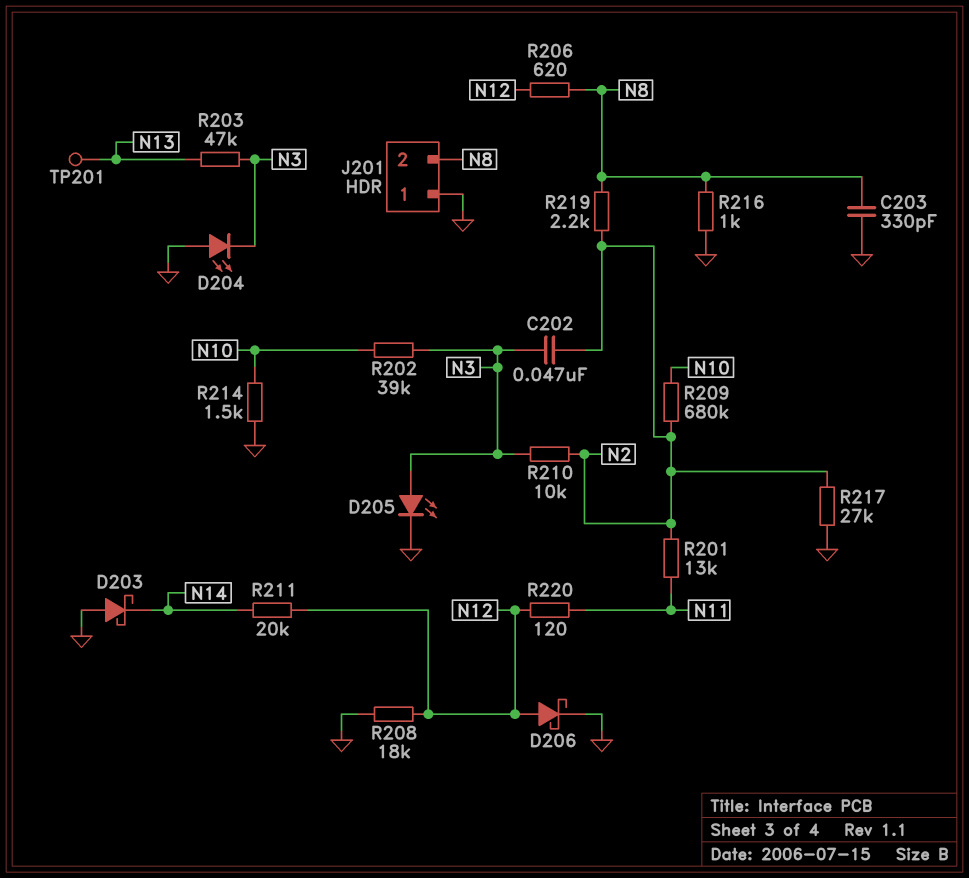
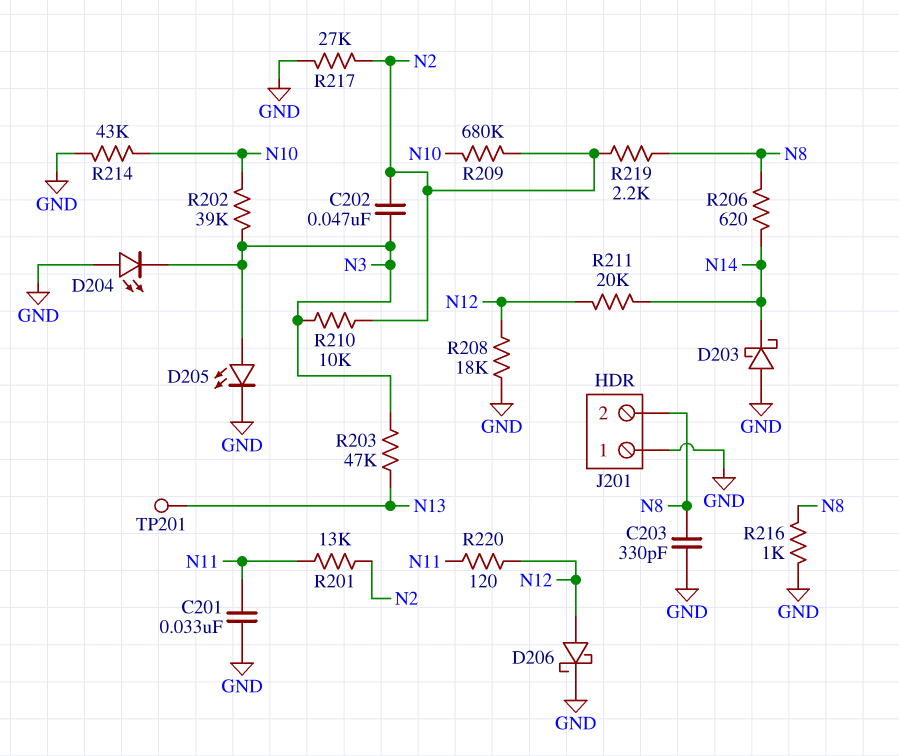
C201: none -> 33nF (GND, N11)
R206: 620 (N8, N12) -> 620 (N8, N14)
R214: 1.5k (GND, N10) -> 43k (GND, N10)

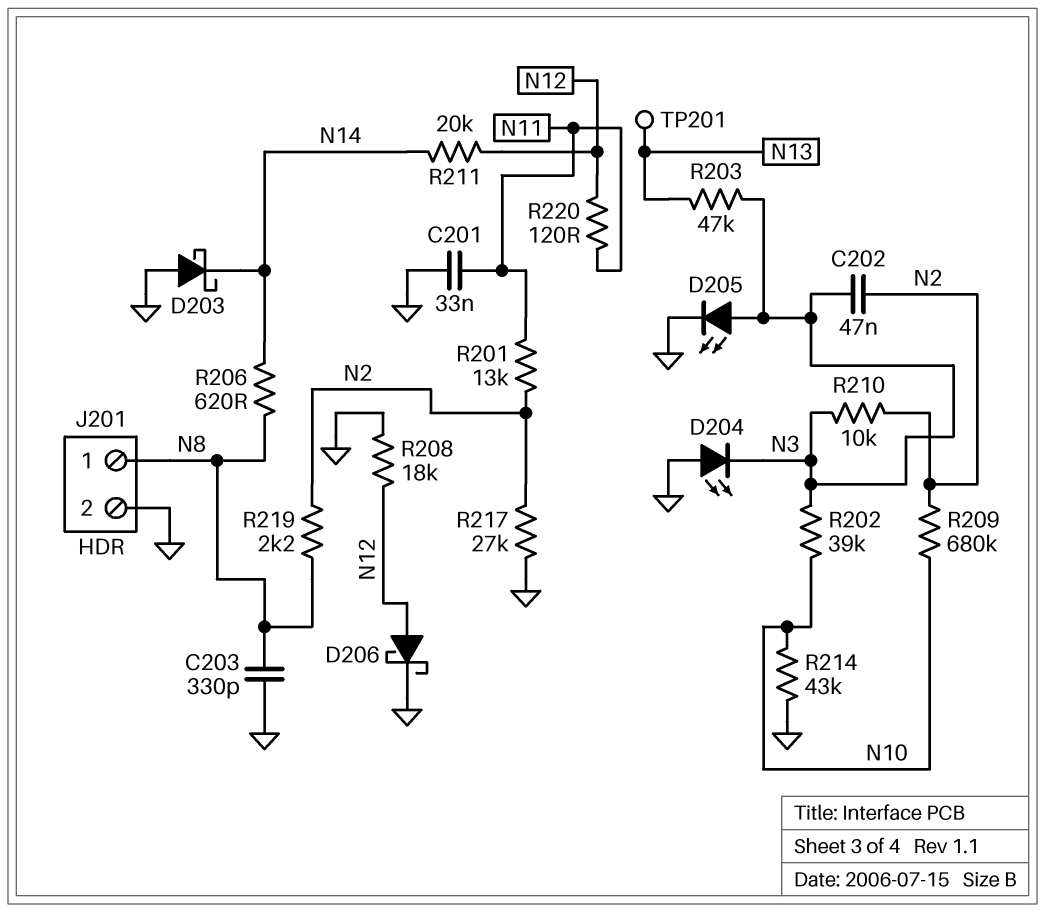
J201 pin 1: GND -> N8
J201 pin 2: N8 -> GND
R216: 1k (GND, N8) -> none

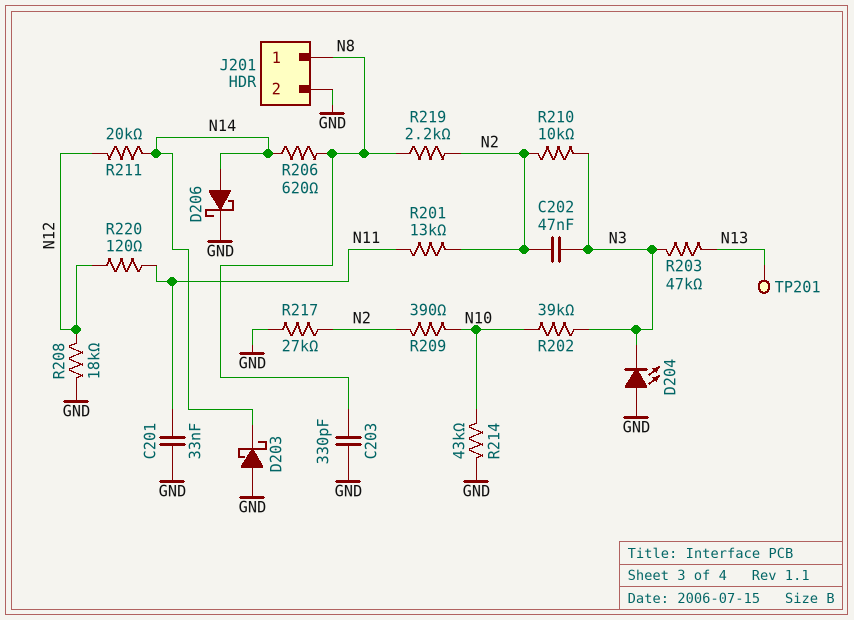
D205: LED (A N3, K GND) -> none
D206: schottky (A N12, K GND) -> schottky (A N14, K GND)
R209: 680k (N2, N10) -> 390 (N2, N10)

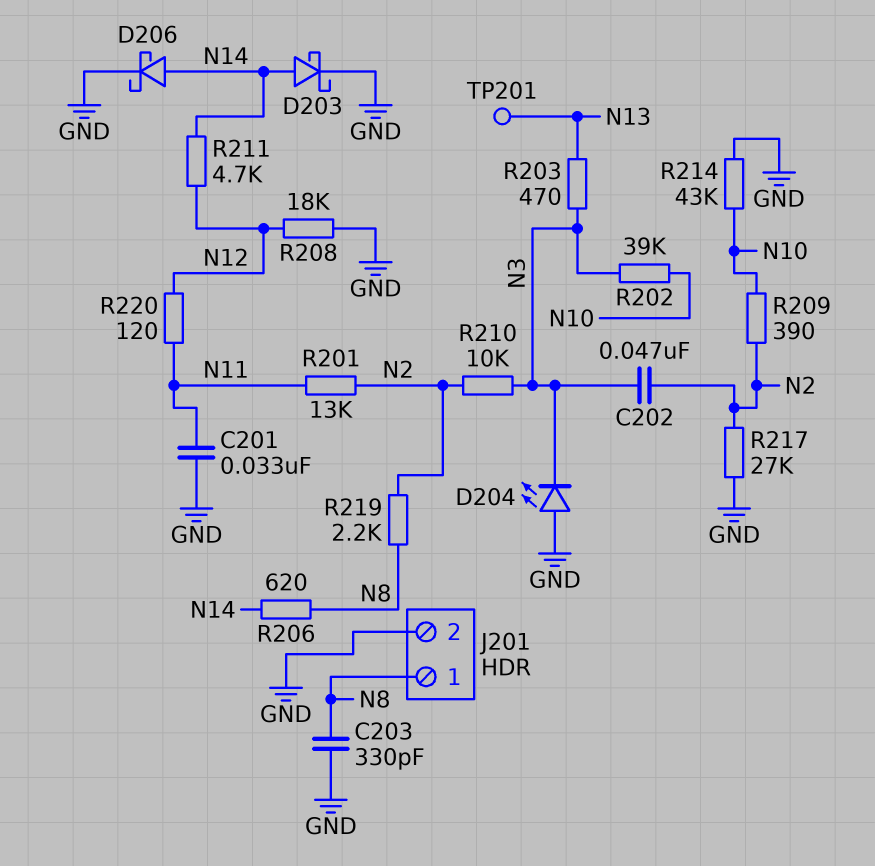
D203: schottky (A GND, K N14) -> schottky (A N14, K GND)
R203: 47k (N3, N13) -> 470 (N3, N13)
R211: 20k (N12, N14) -> 4.7k (N12, N14)

